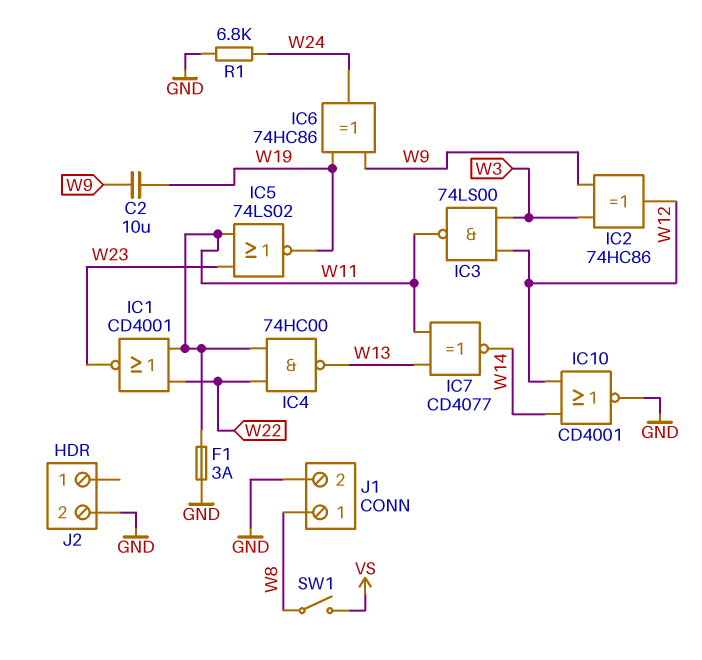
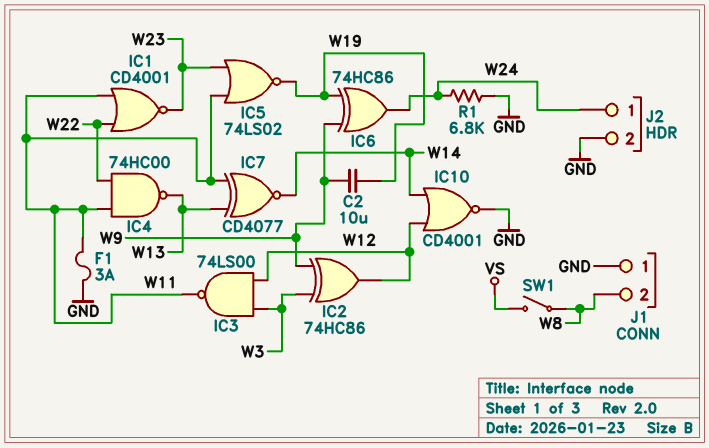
J1 pin 1: W8 -> GND
J1 pin 2: GND -> W8
J2 pin 1: none -> W24

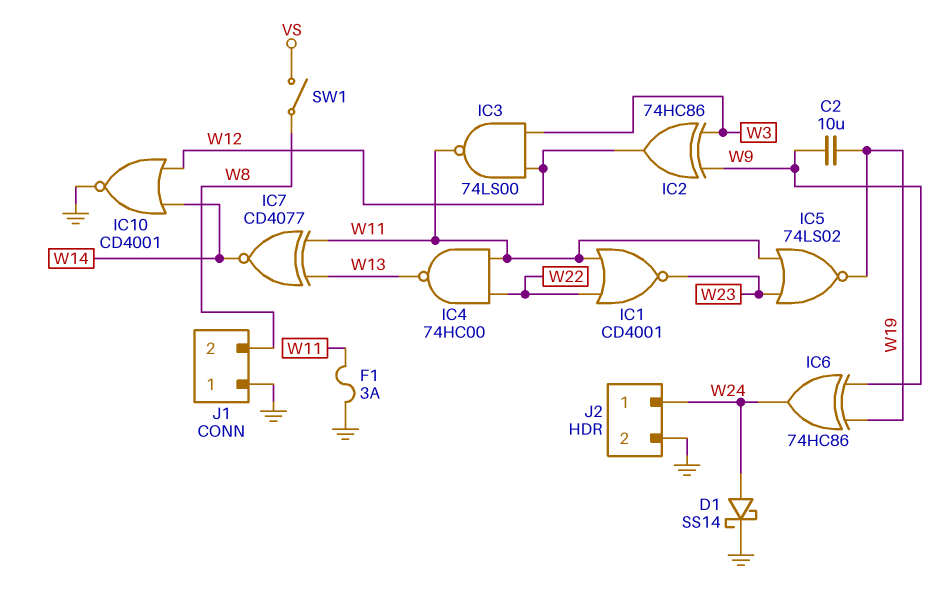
D1: none -> schottky SS14 (A W24, K GND)
R1: 6.8k (GND, W24) -> none

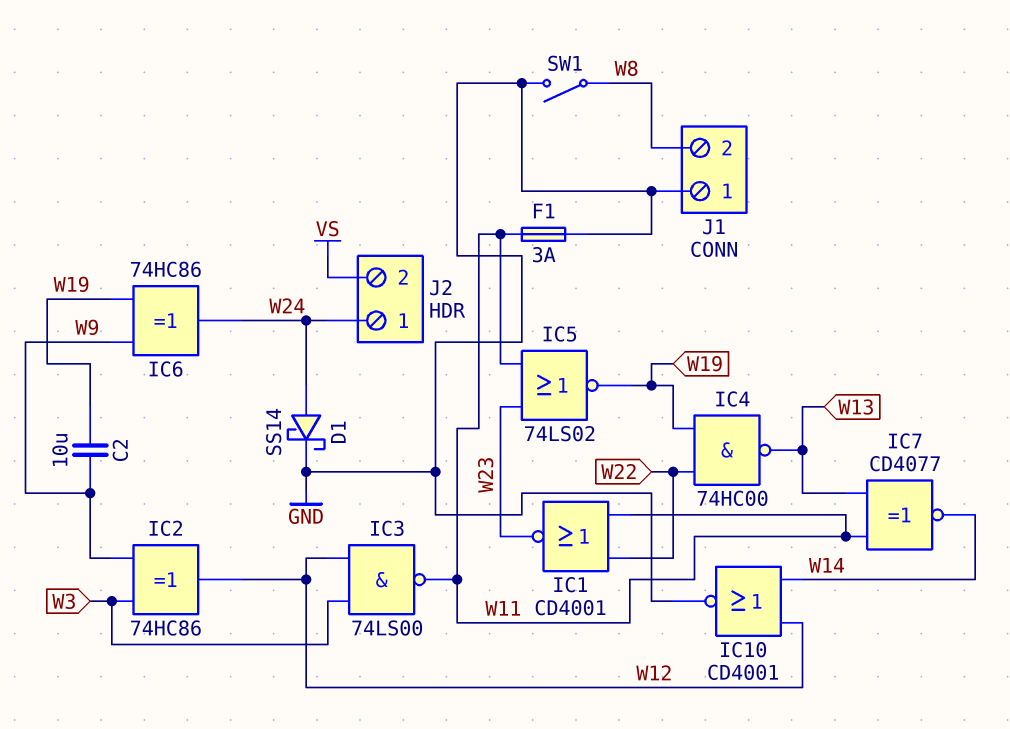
IC4: NAND 74HC00 (in W11, in W22, out W13) -> NAND 74HC00 (in W19, in W22, out W13)
J2 pin 2: GND -> VS
SW1: switch (VS, W8) -> switch (GND, W8)

